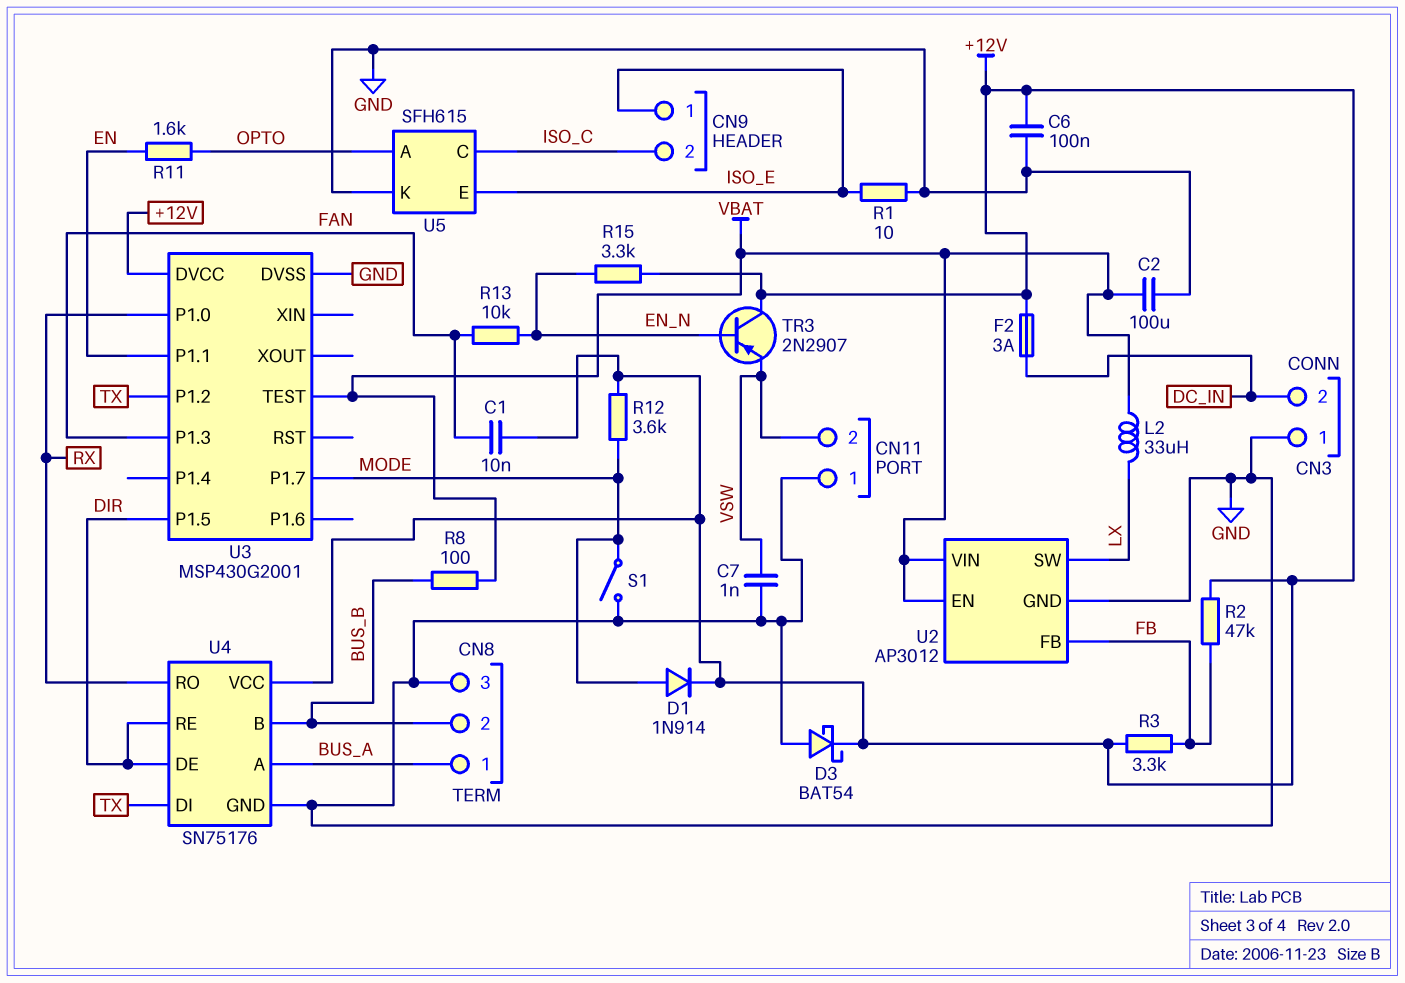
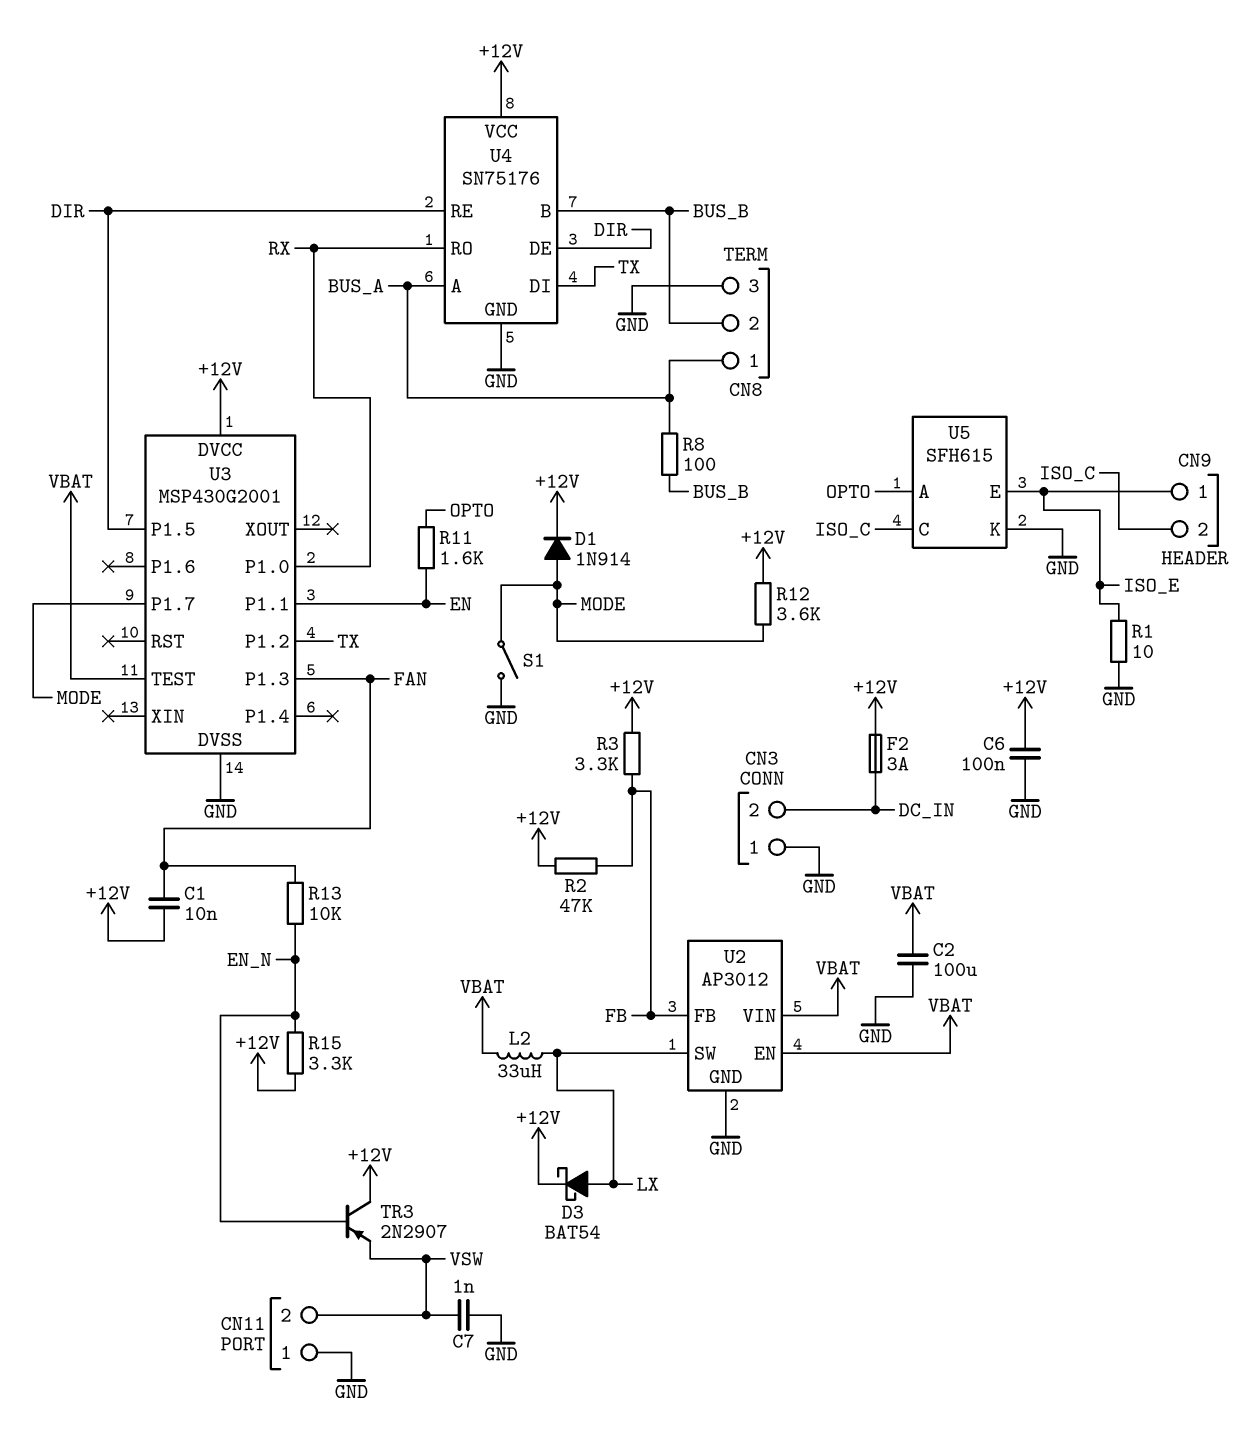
D3: schottky BAT54 (A GND, K +12V) -> schottky BAT54 (A LX, K +12V)
R8: 100 (BUS_B, VBAT) -> 100 (BUS_A, BUS_B)

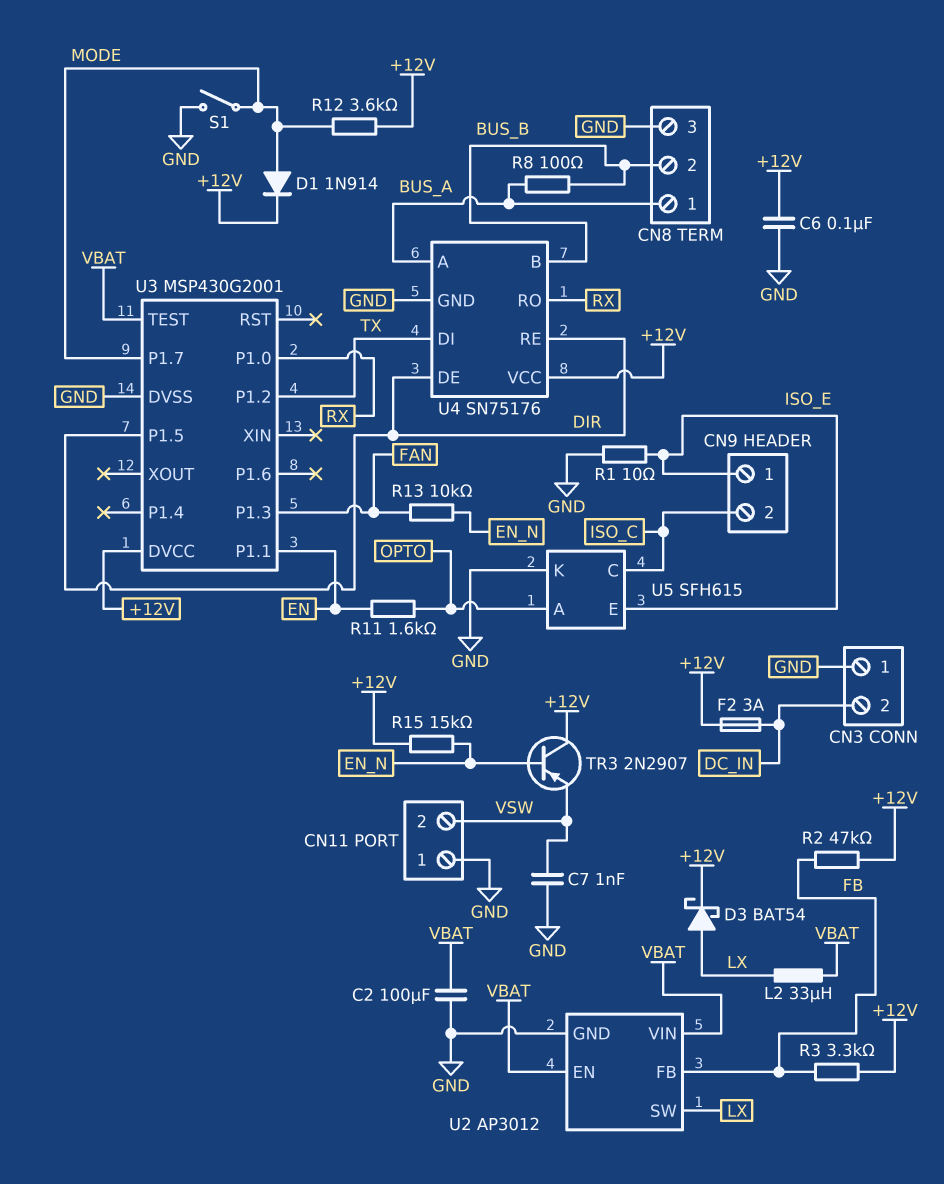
C1: 10nF (+12V, FAN) -> none
R15: 3.3k (+12V, EN_N) -> 15k (+12V, EN_N)

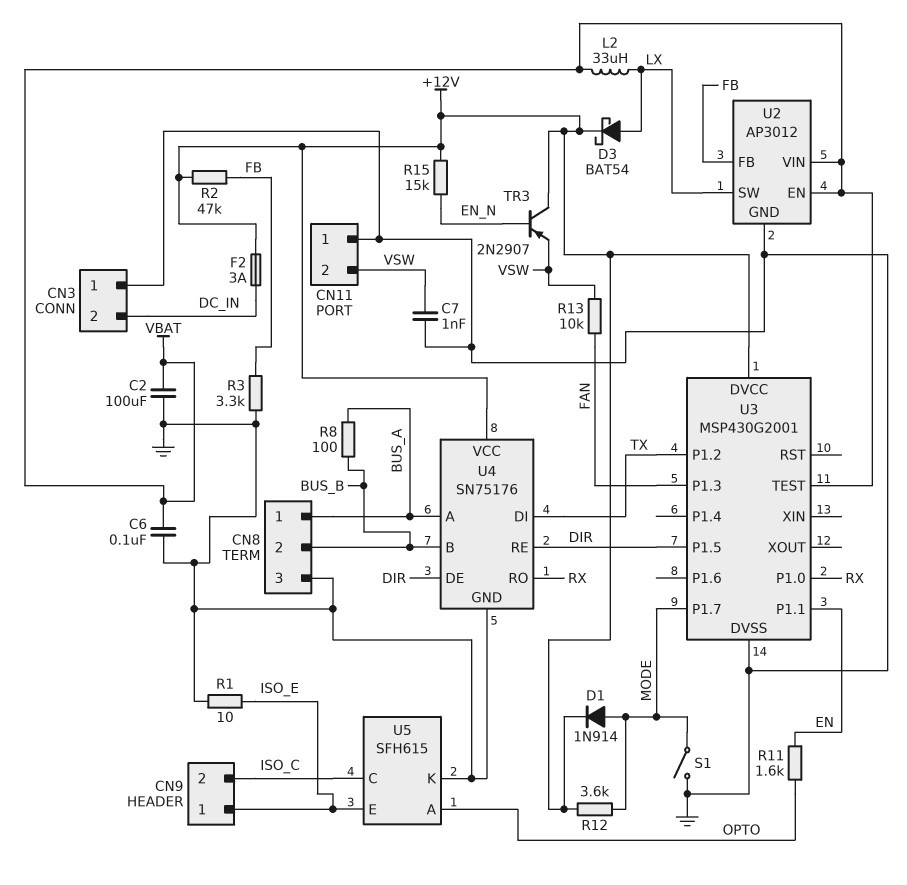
C6: 100nF (+12V, GND) -> 100nF (GND, VBAT)
R3: 3.3k (+12V, FB) -> 3.3k (FB, GND)
R13: 10k (EN_N, FAN) -> 10k (FAN, VSW)

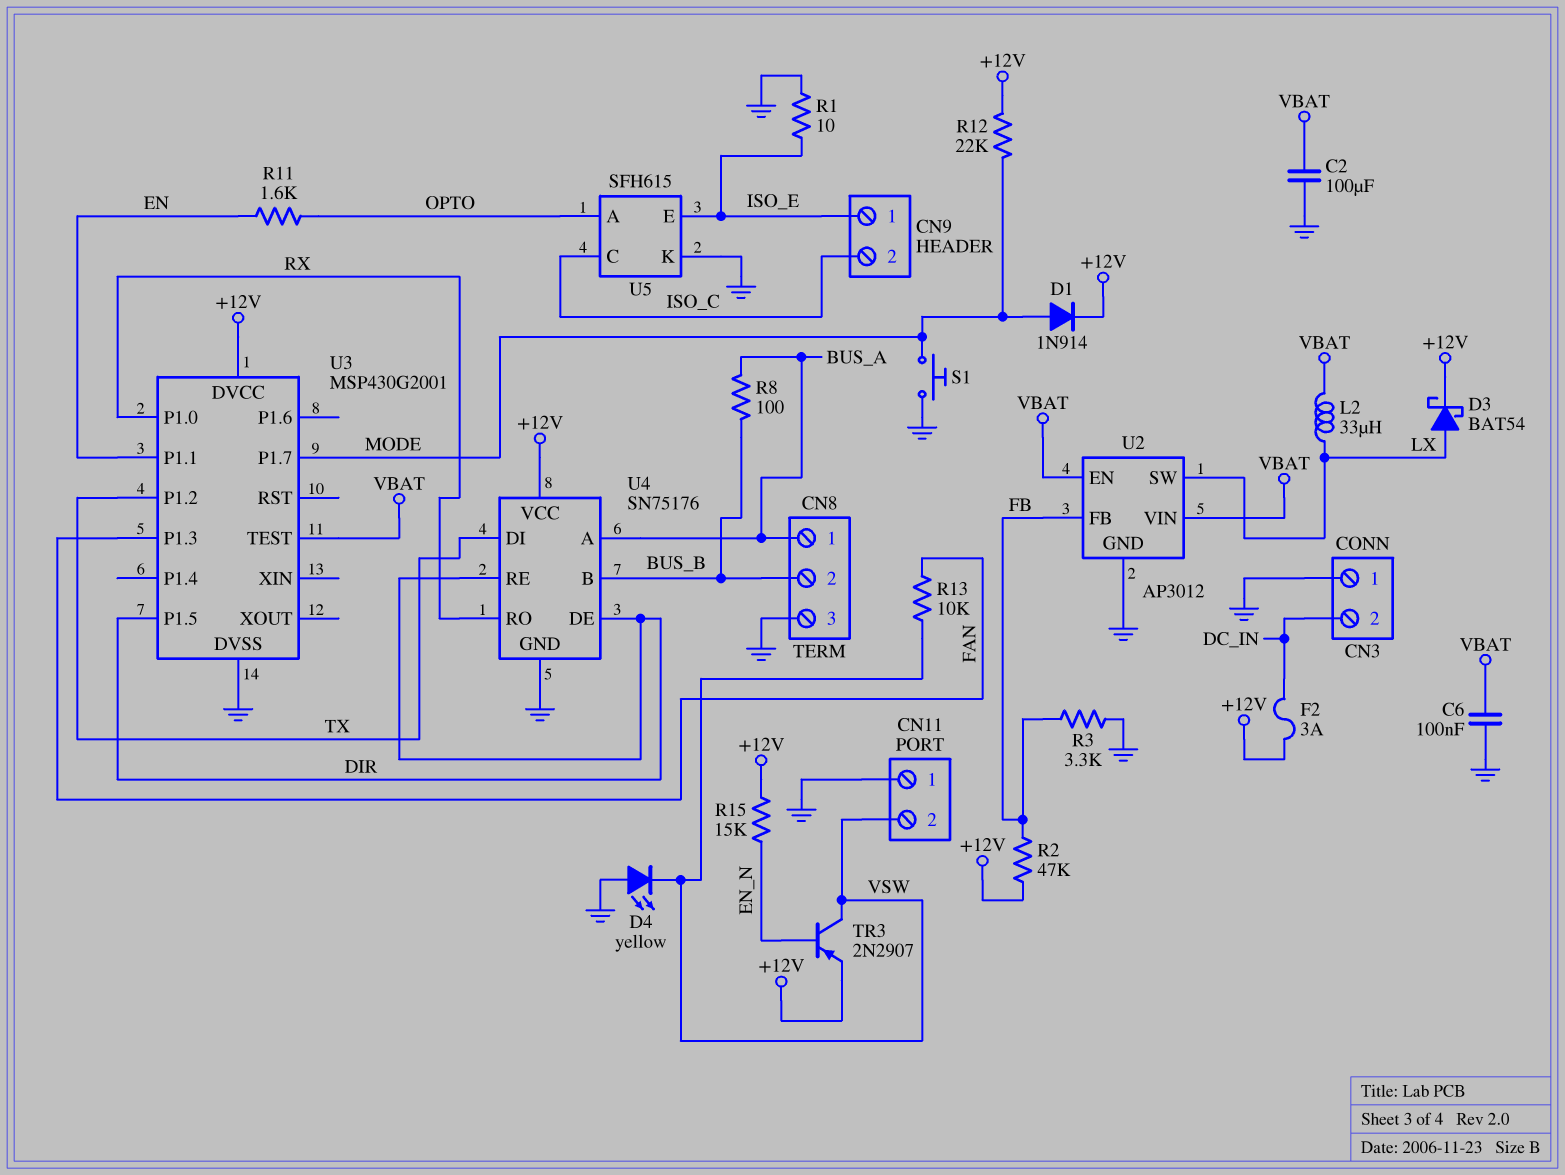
C7: 1nF (GND, VSW) -> none
D4: none -> LED yellow (A GND, K VSW)
R12: 3.6k (+12V, MODE) -> 22k (+12V, MODE)
S1: switch (GND, MODE) -> button (GND, MODE)
TR3: PNP 2N2907 (B EN_N, C +12V, E VSW) -> PNP 2N2907 (B EN_N, C VSW, E +12V)

